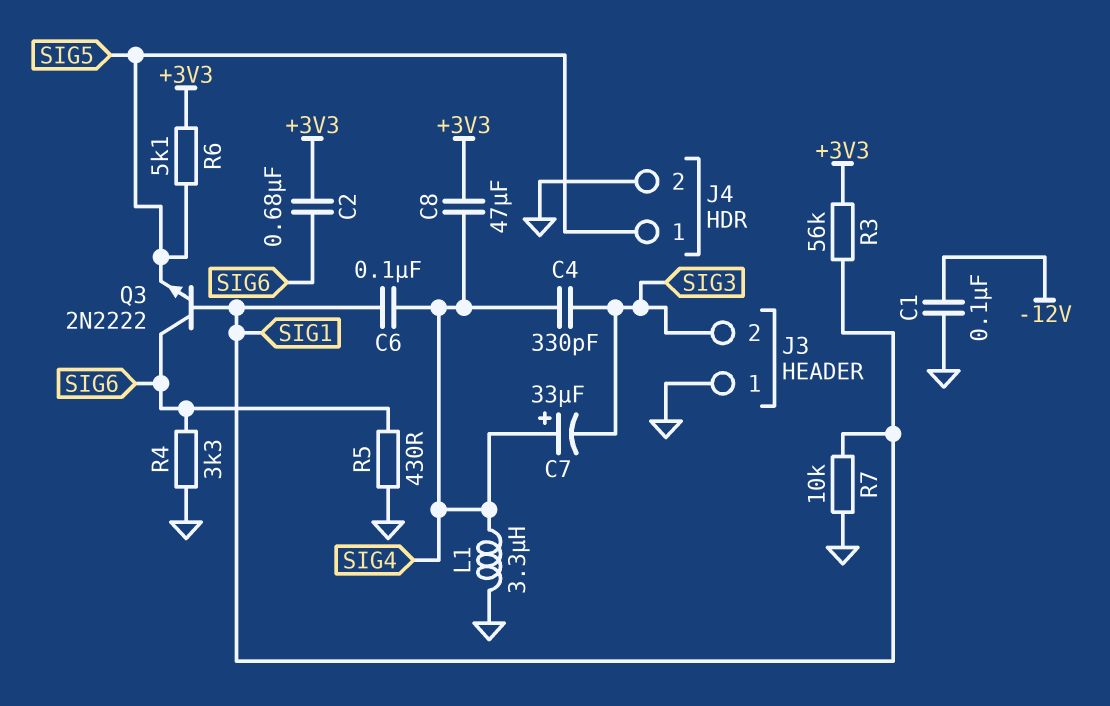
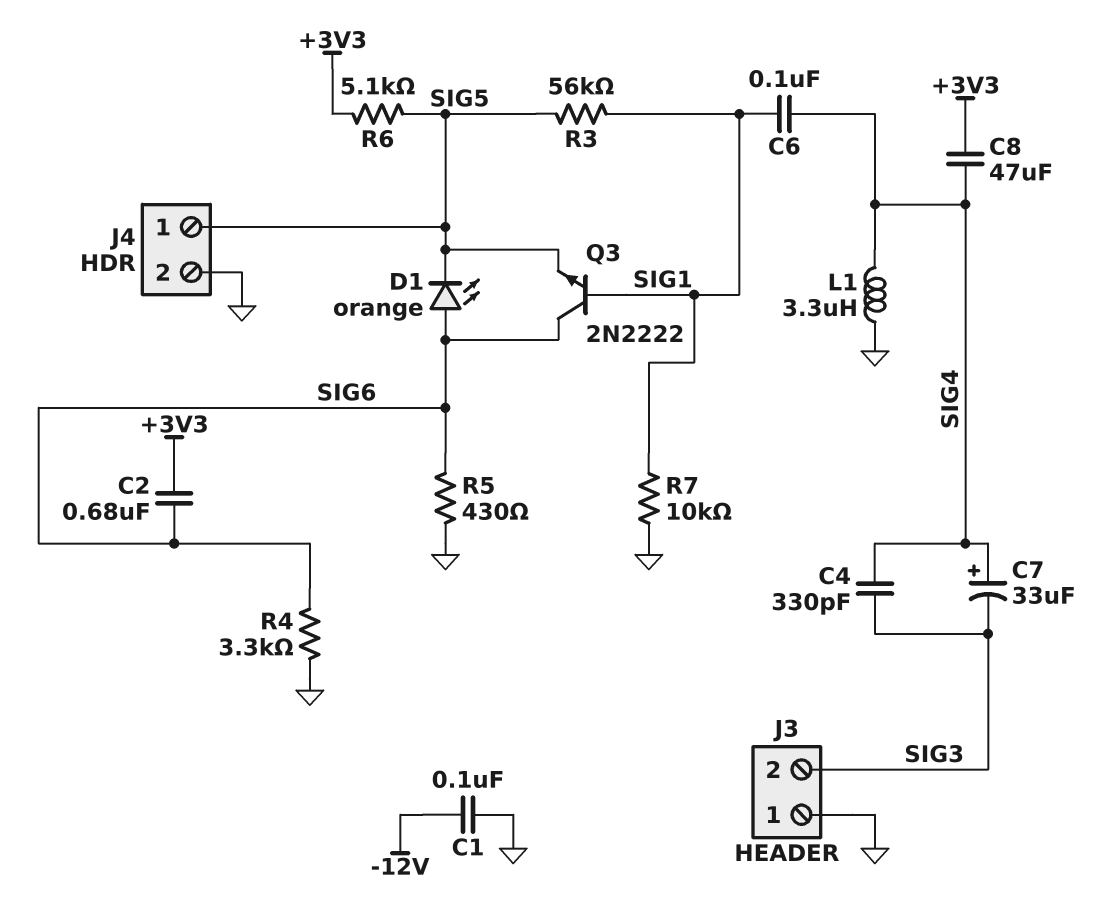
D1: none -> LED orange (A SIG6, K SIG5)
R3: 56k (+3V3, SIG1) -> 56k (SIG1, SIG5)

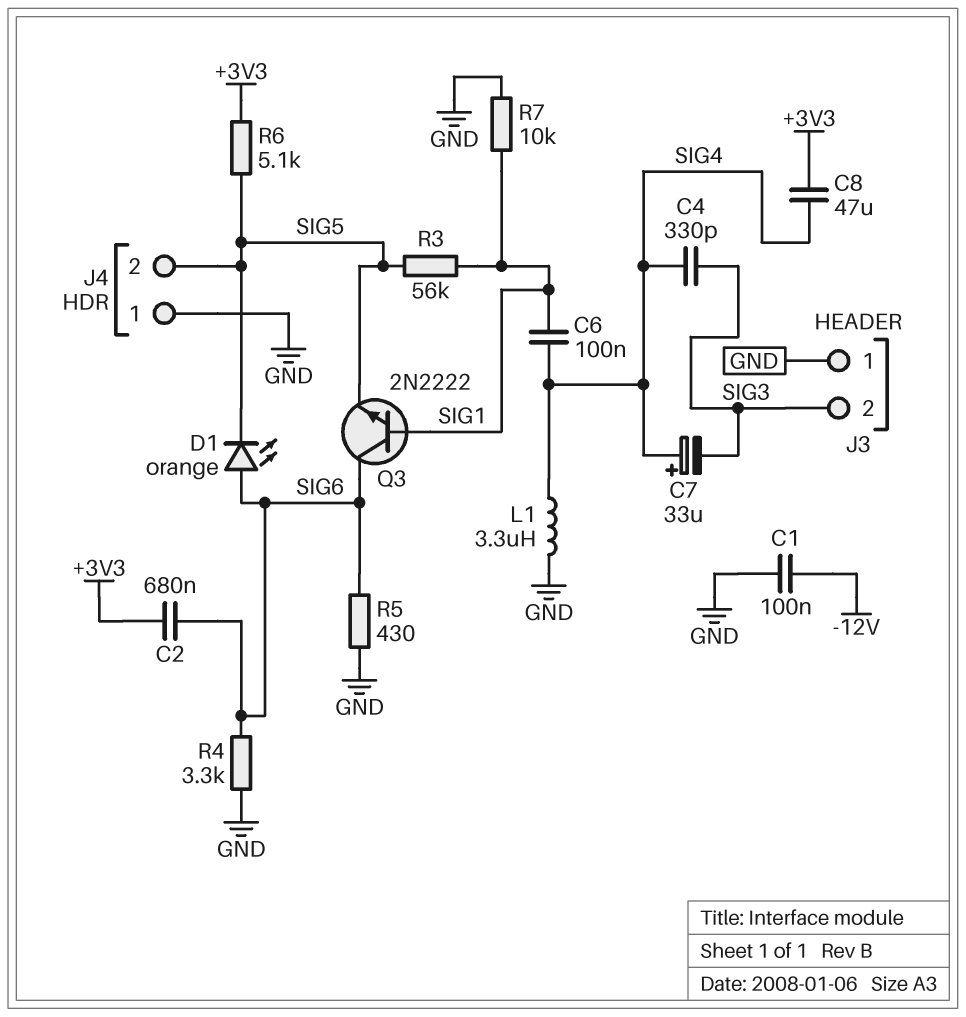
J4 pin 1: SIG5 -> GND
J4 pin 2: GND -> SIG5

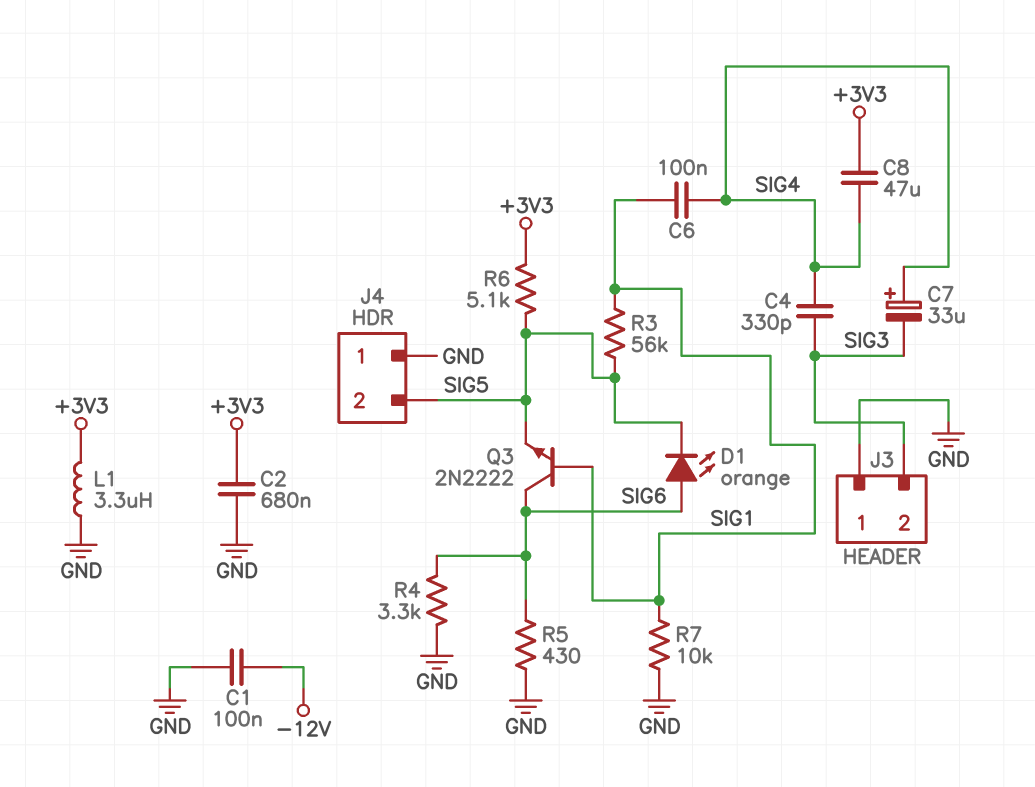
C2: 680nF (+3V3, SIG6) -> 680nF (+3V3, GND)
L1: 3.3uH (GND, SIG4) -> 3.3uH (+3V3, GND)

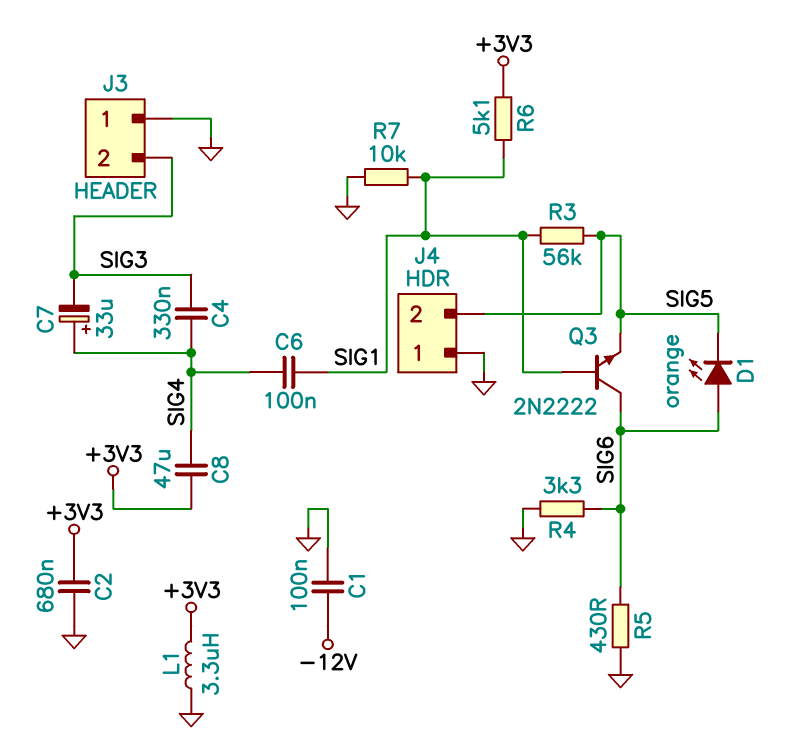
C4: 330pF (SIG3, SIG4) -> 330nF (SIG3, SIG4)
R6: 5.1k (+3V3, SIG5) -> 5.1k (+3V3, SIG1)

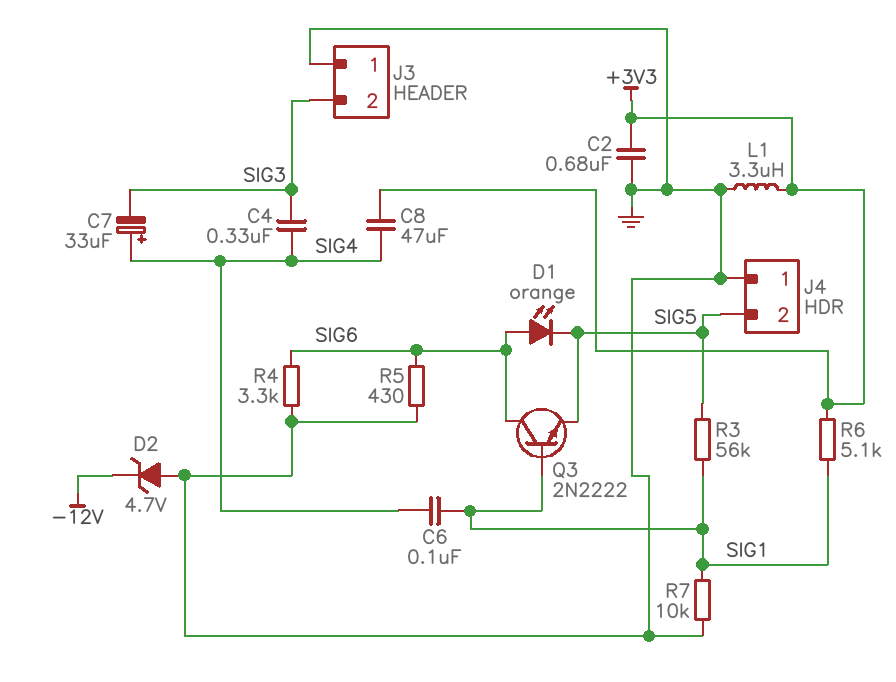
C1: 100nF (-12V, GND) -> none
D2: none -> zener 4.7V (A GND, K -12V)

